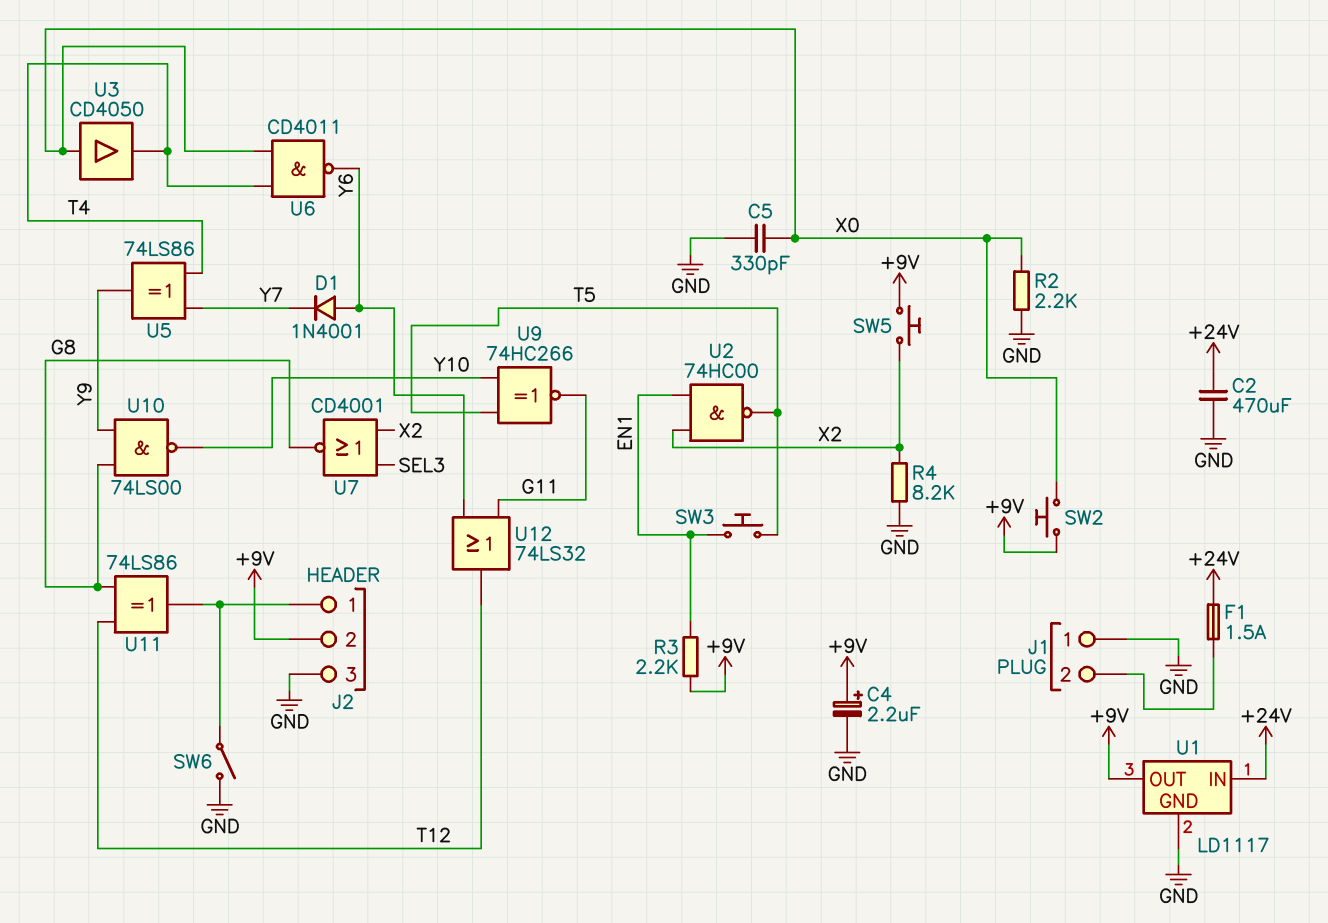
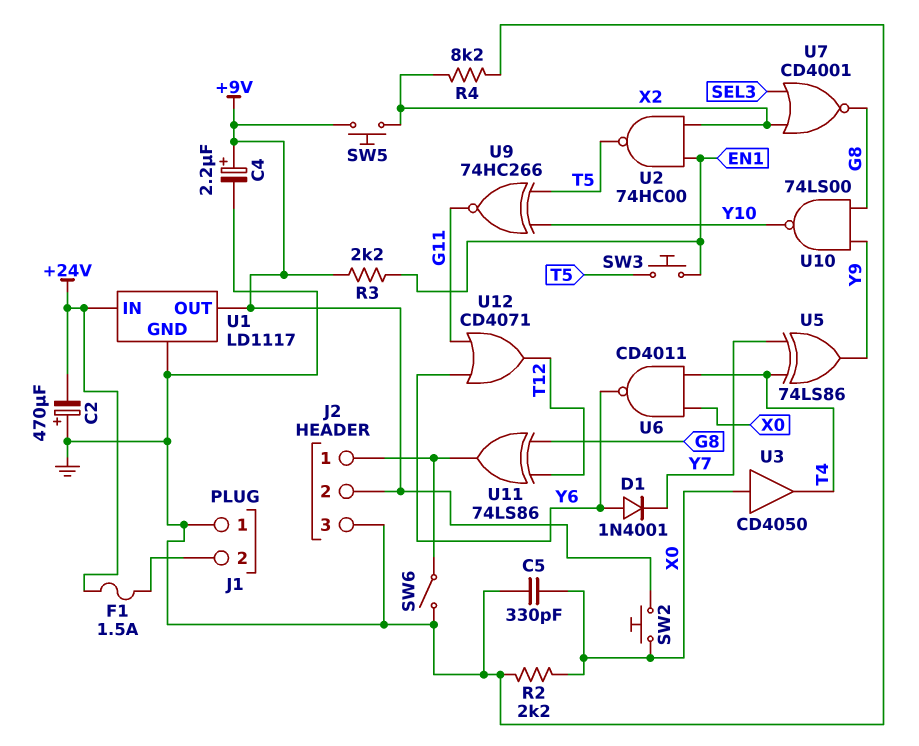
C2: 470uF (+24V, GND) -> 470uF (plus GND, minus +24V)
U12: OR 74LS32 (in G11, in Y6, out T12) -> OR CD4071 (in G11, in Y6, out T12)

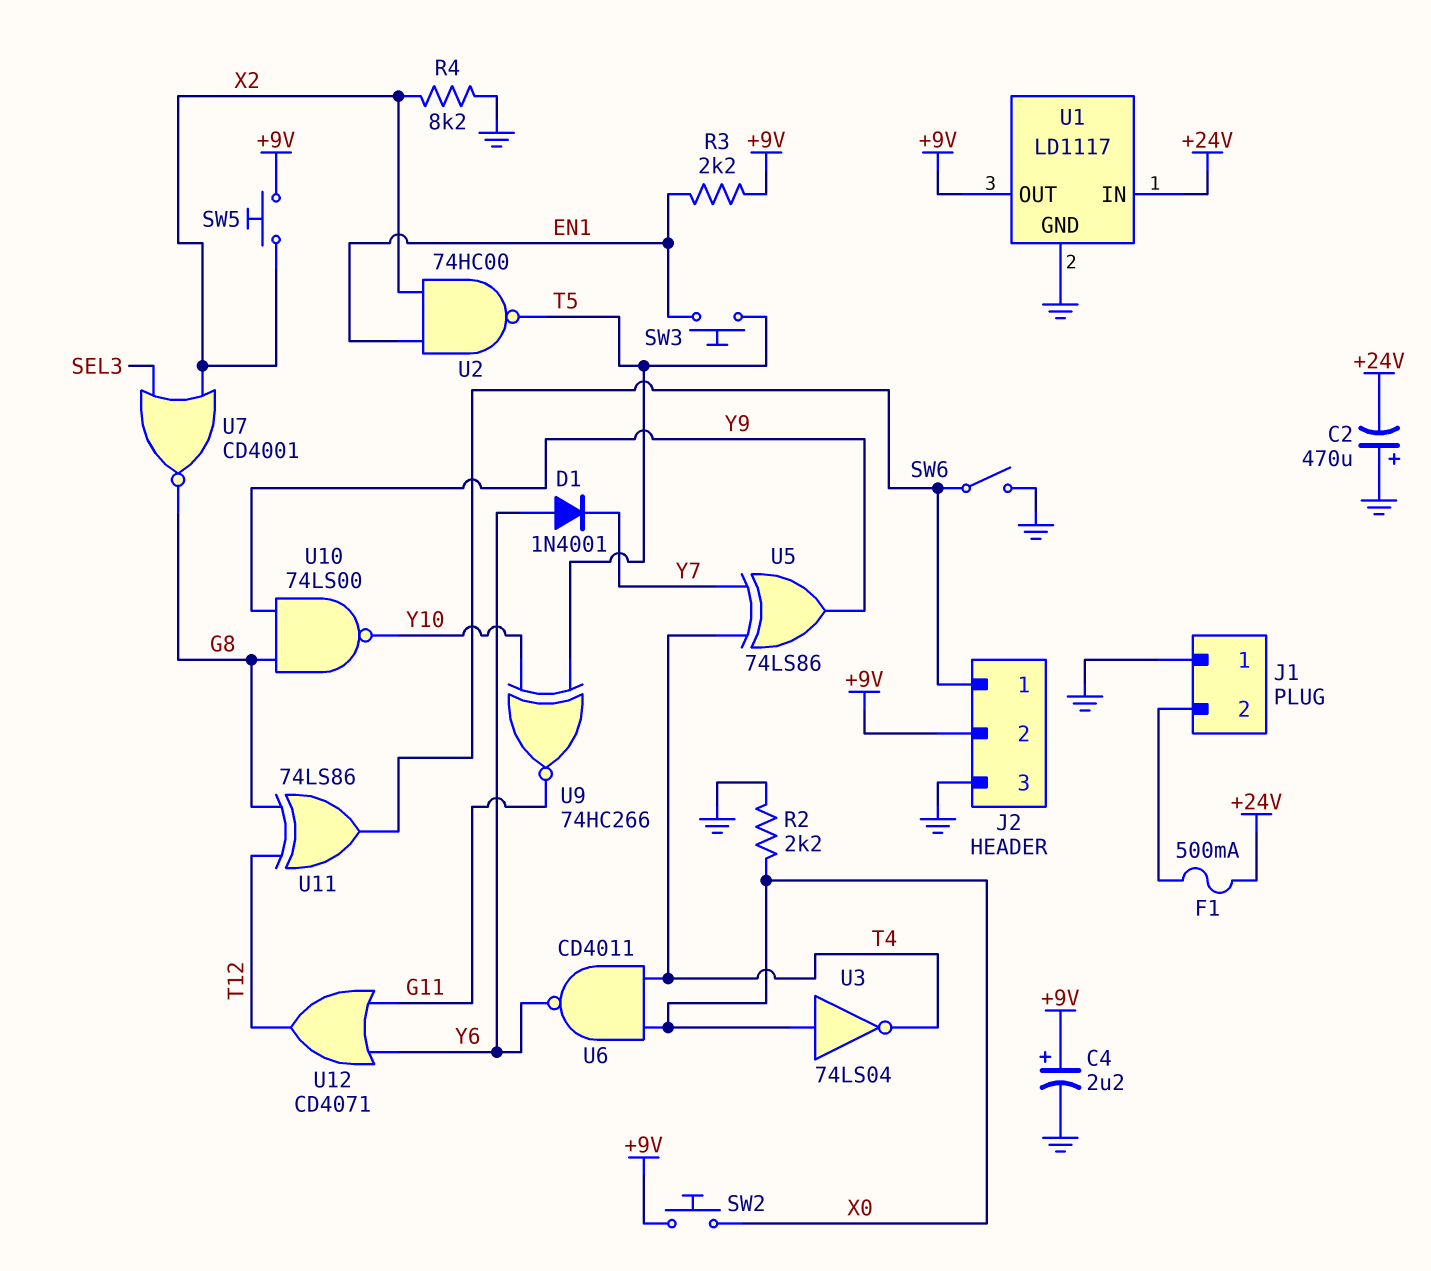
C5: 330pF (GND, X0) -> none
F1: 1.5A (+24V, J1/2) -> 500mA (+24V, J1/2)
U3: buffer CD4050 (in X0, out T4) -> NOT 74LS04 (in X0, out T4)

